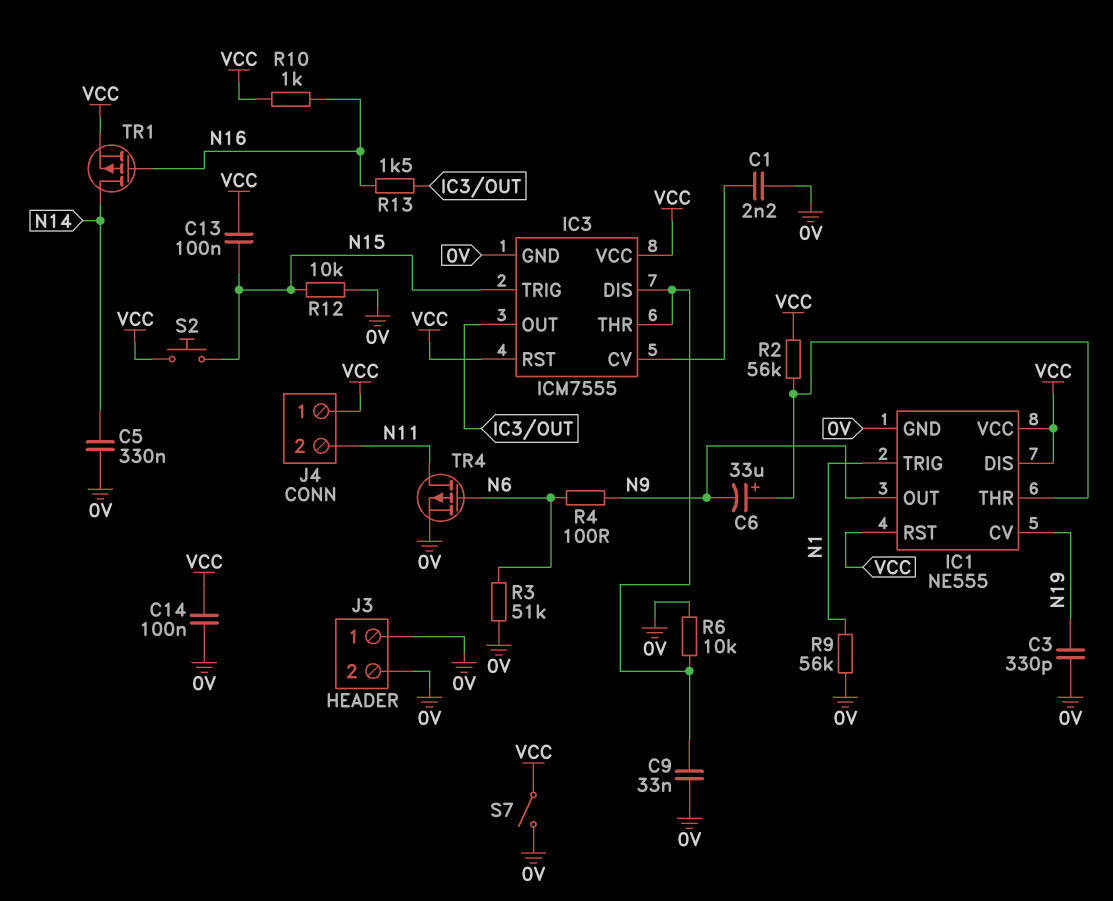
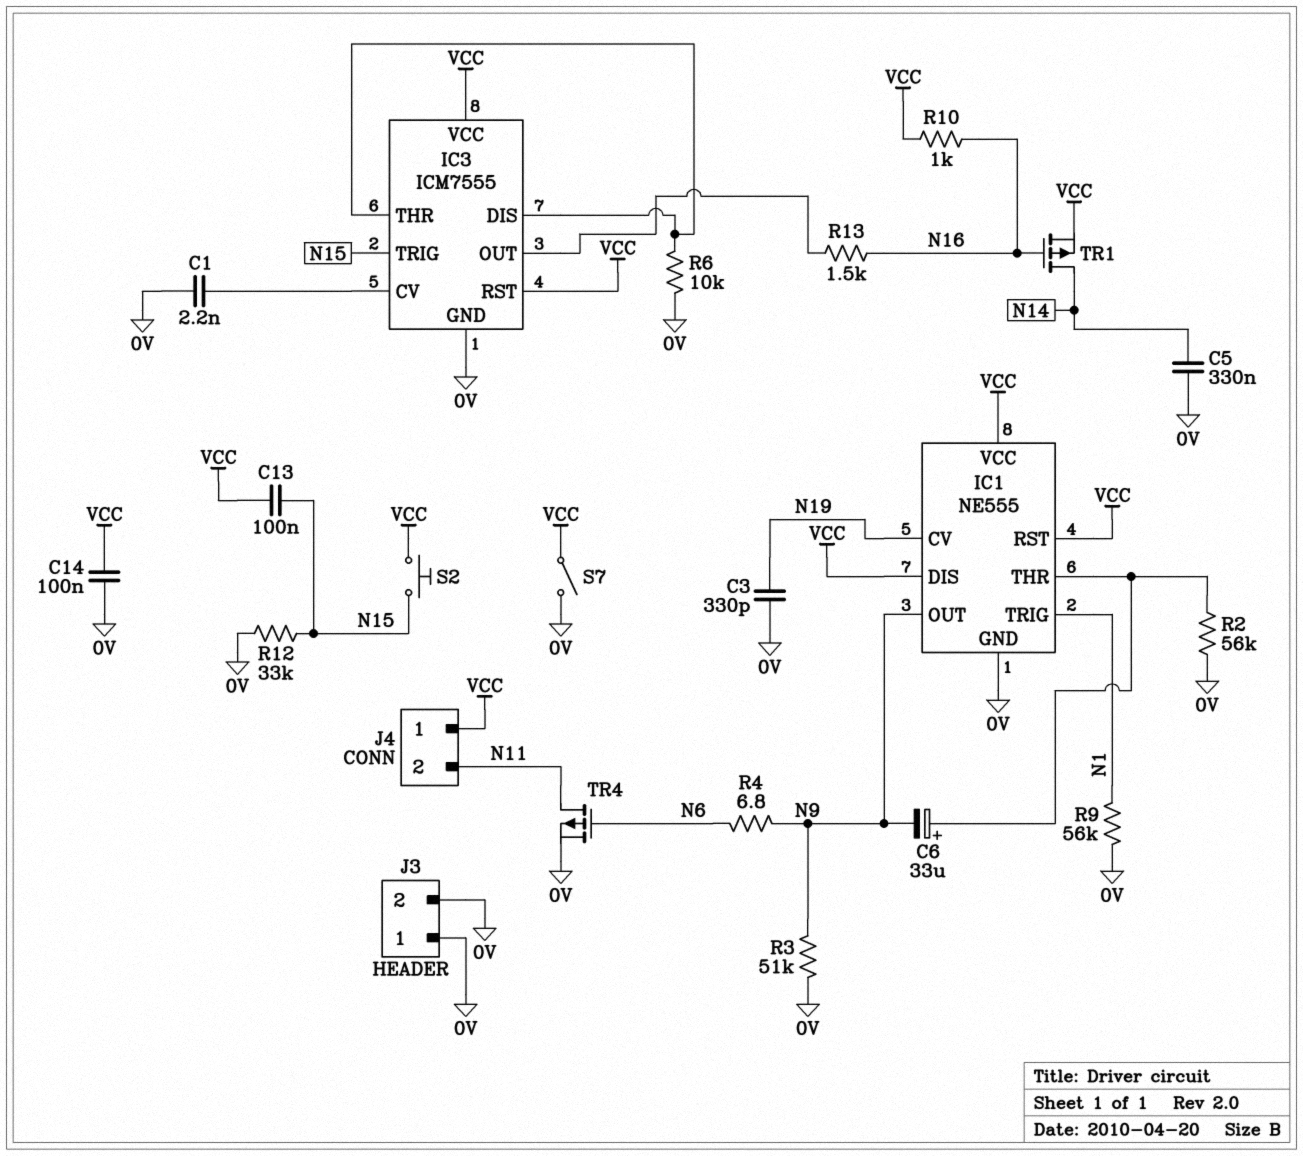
C9: 33nF (0V, IC3/DIS) -> none
R2: 56k (IC1/THR, VCC) -> 56k (0V, IC1/THR)
R3: 51k (0V, N6) -> 51k (0V, N9)
R4: 100 (N6, N9) -> 6.8 (N6, N9)
R12: 10k (0V, N15) -> 33k (0V, N15)

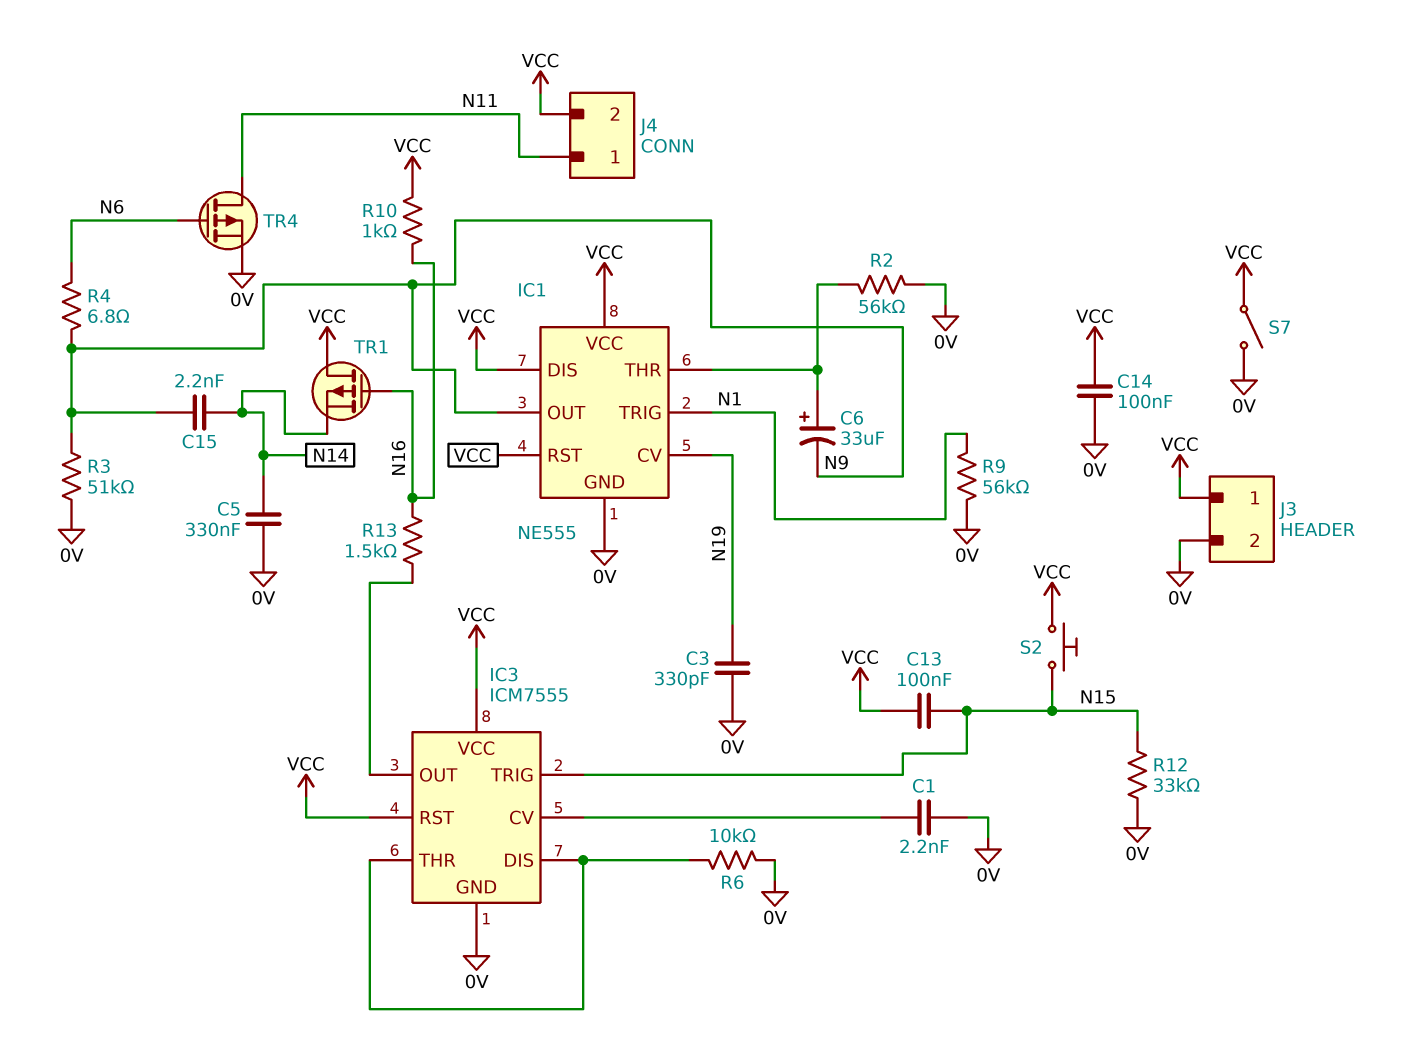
C15: none -> 2.2nF (N9, N14)
J3 pin 1: 0V -> VCC
J4 pin 1: VCC -> N11
J4 pin 2: N11 -> VCC
TR1: PMOS (G N16, D N14, S VCC) -> PMOS (G N16, D VCC, S N14)

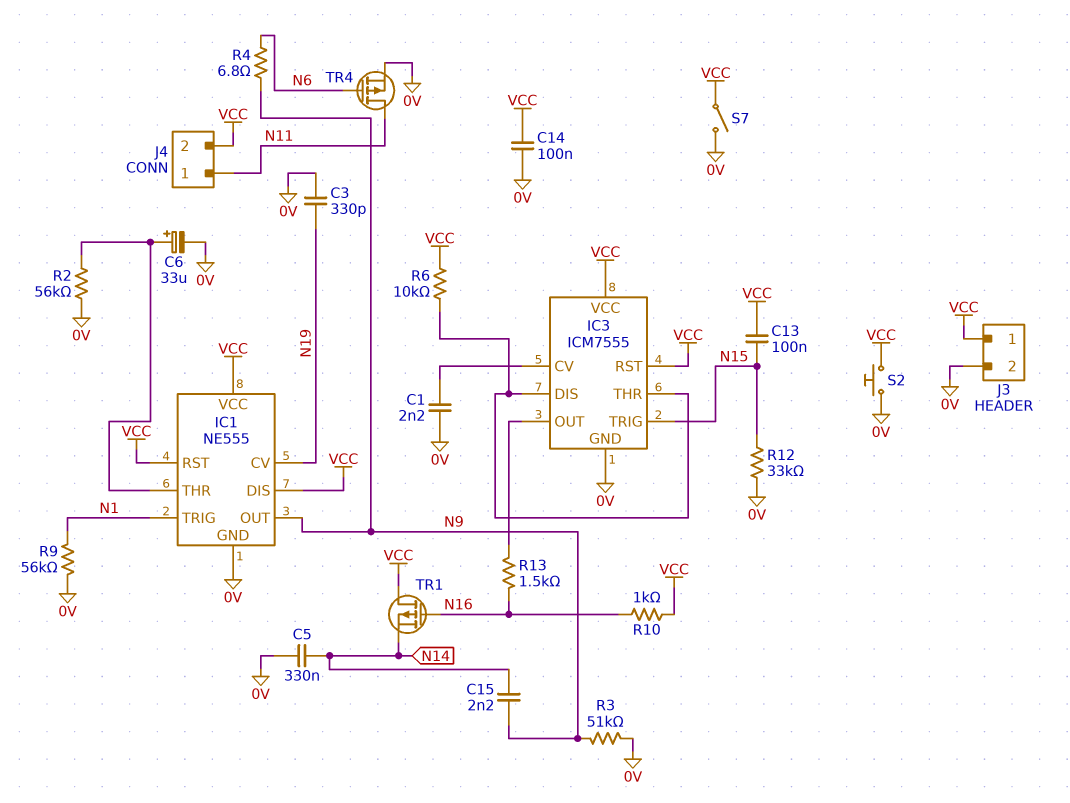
C6: 33uF (plus IC1/THR, minus N9) -> 33uF (plus IC1/THR, minus 0V)
R6: 10k (0V, IC3/DIS) -> 10k (IC3/DIS, VCC)
S2: button (N15, VCC) -> button (0V, VCC)

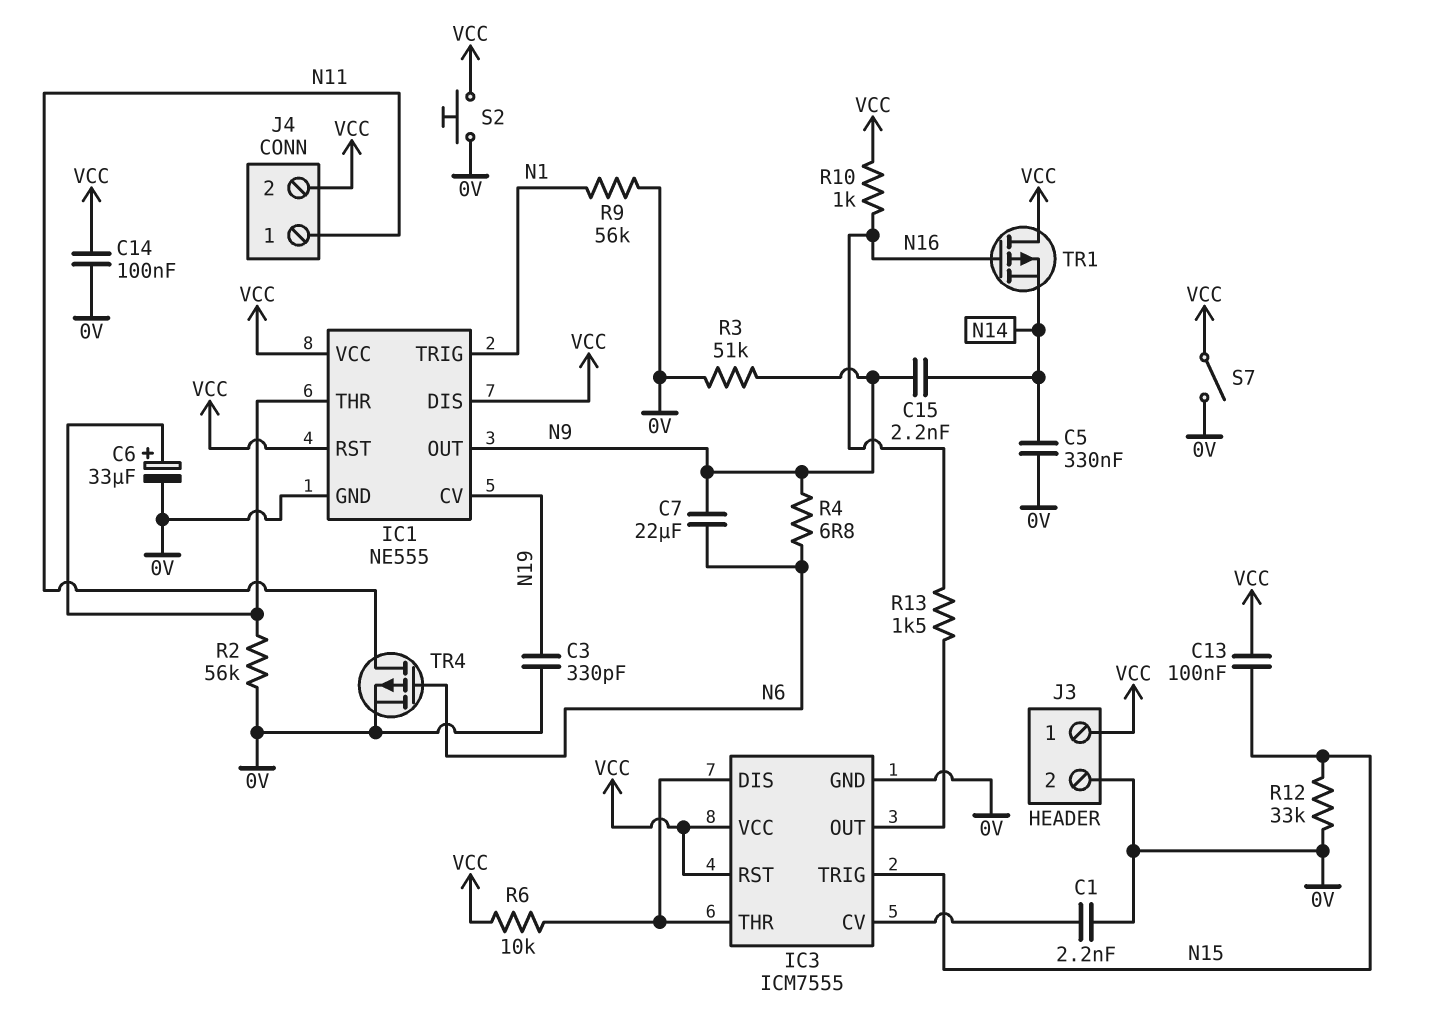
C7: none -> 22uF (N6, N9)

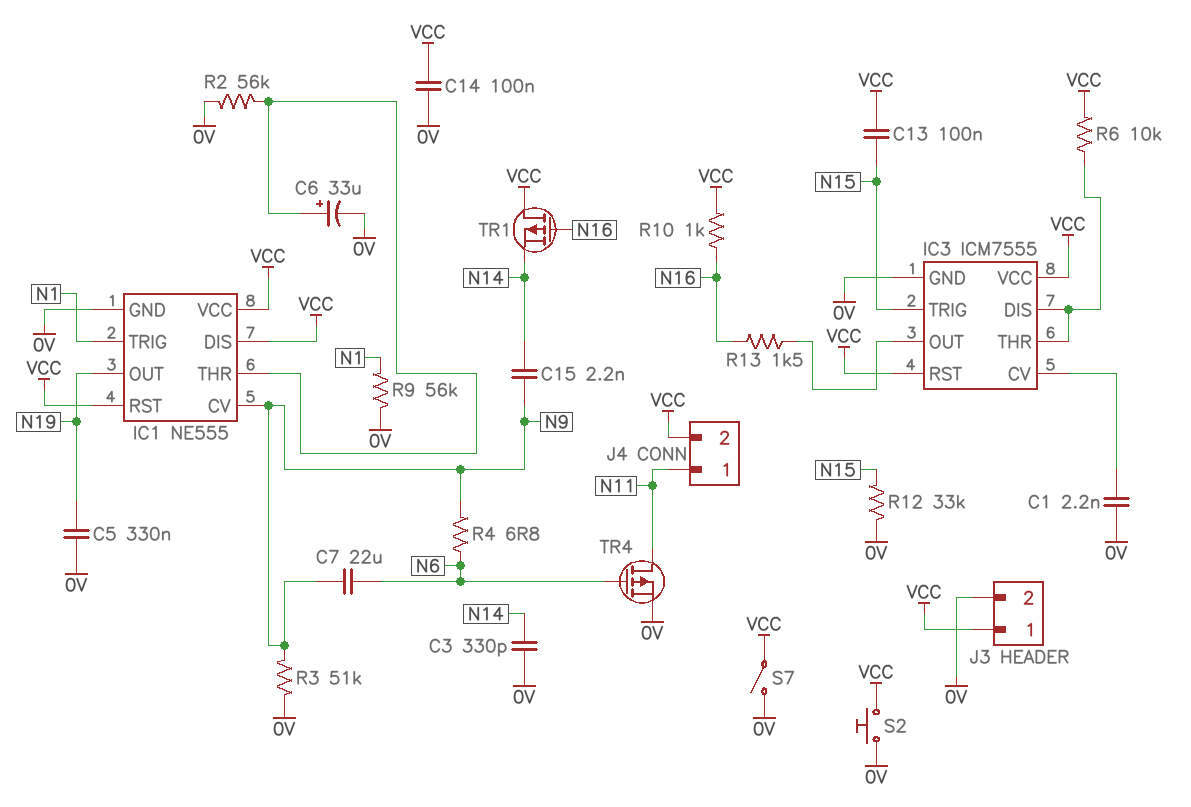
C3: 330pF (0V, N19) -> 330pF (0V, N14)
C5: 330nF (0V, N14) -> 330nF (0V, N19)
IC1 pin CV: N19 -> N9
IC1 pin OUT: N9 -> N19

